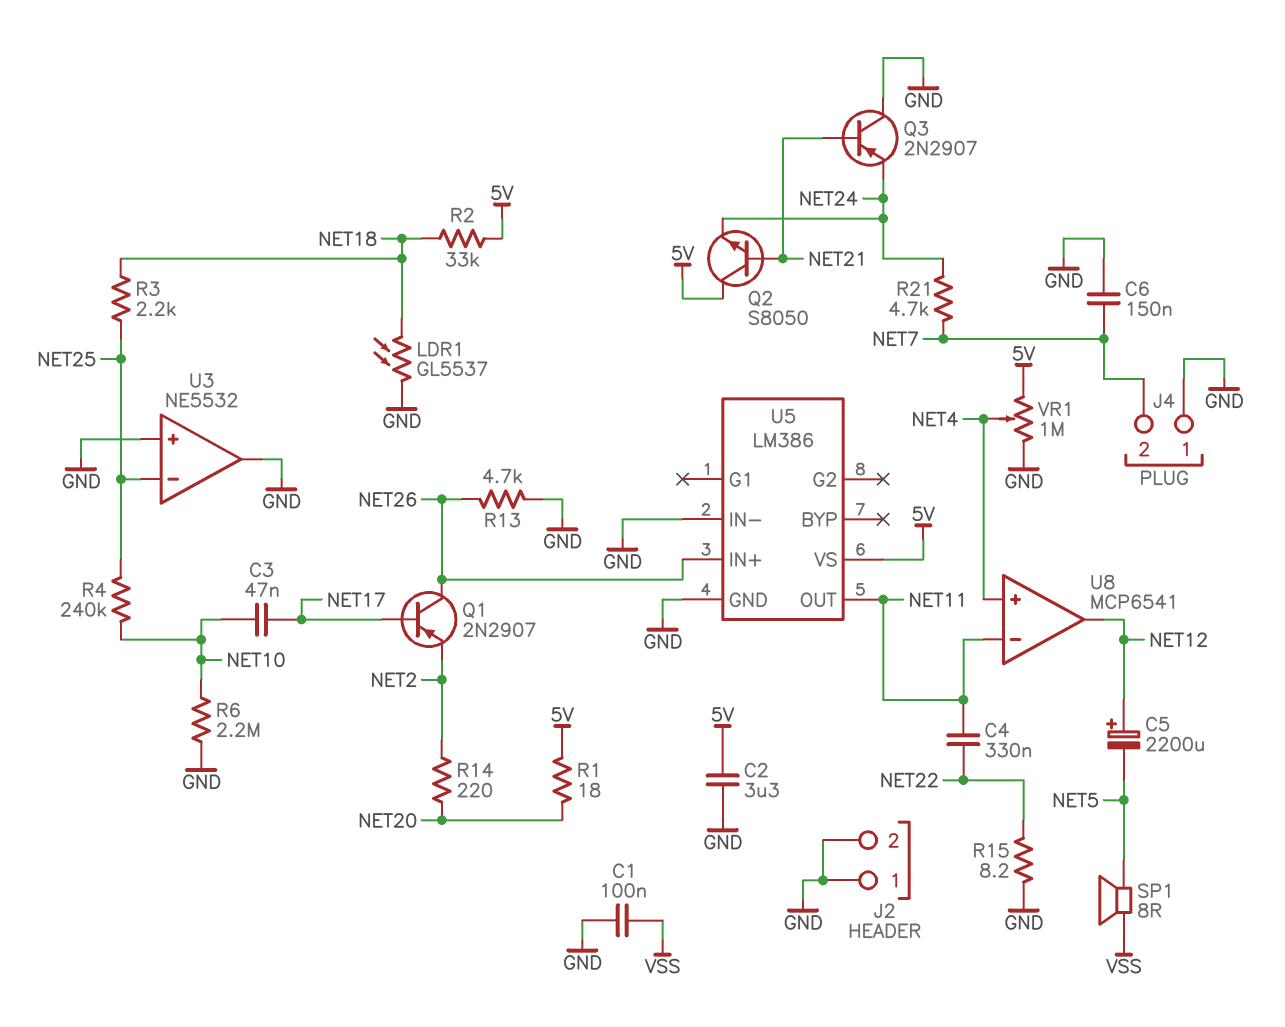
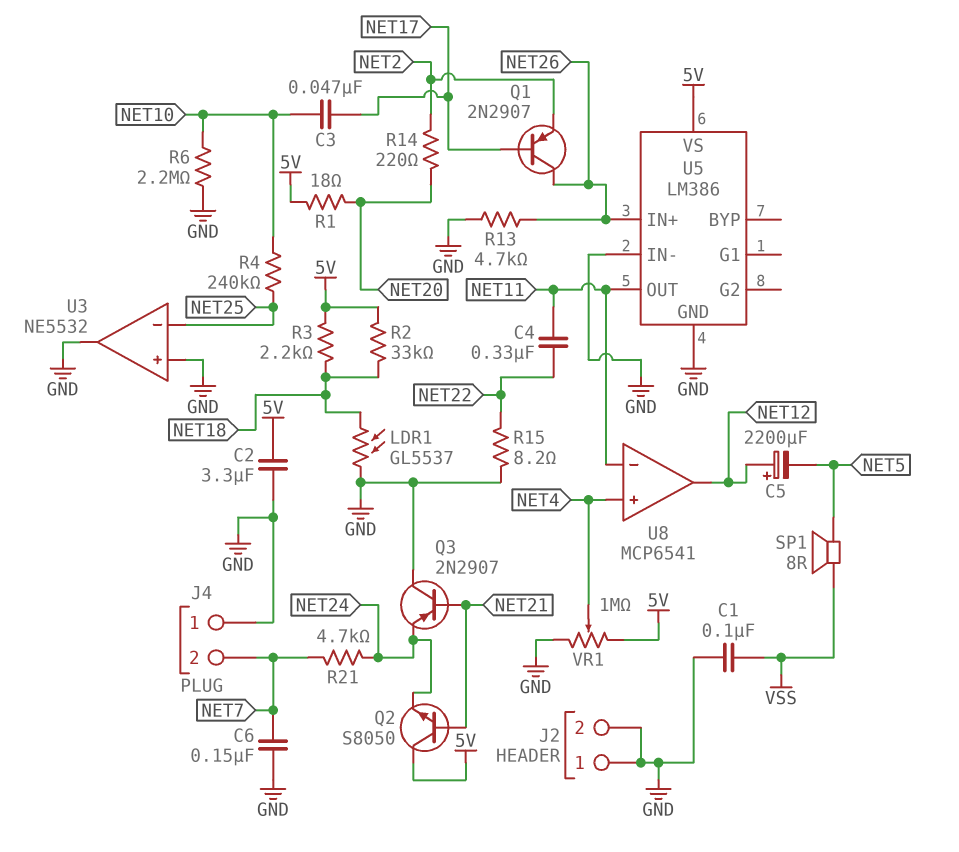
R3: 2.2k (NET18, NET25) -> 2.2k (5V, NET18)

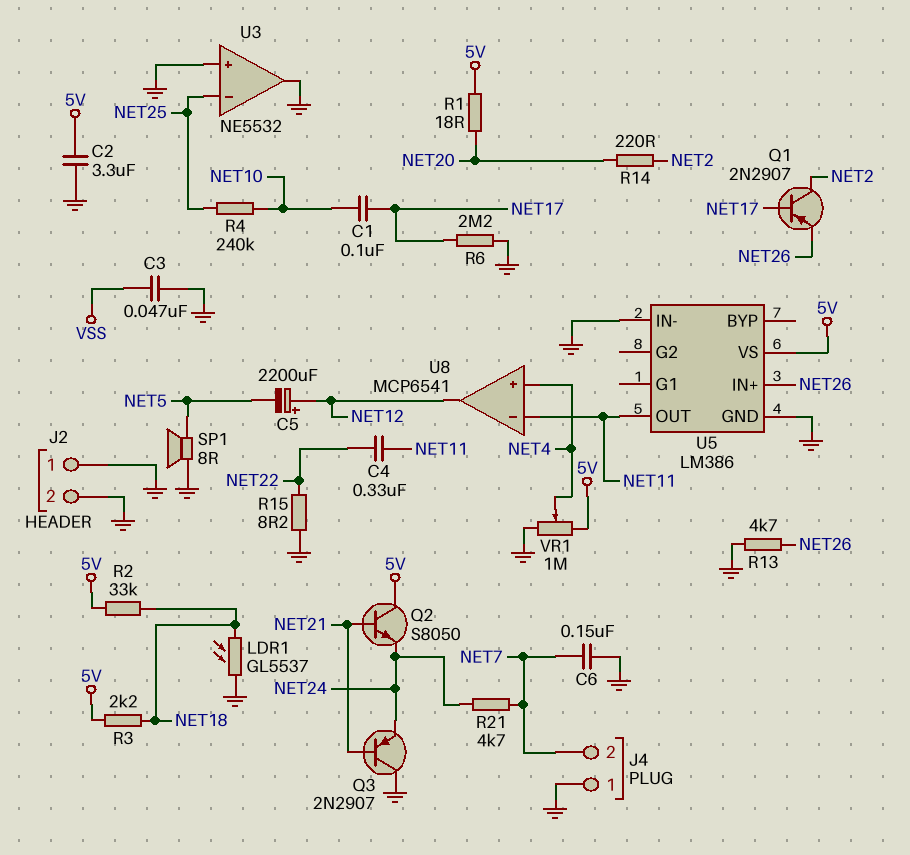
C1: 100nF (GND, VSS) -> 100nF (NET10, NET17)
C3: 47nF (NET10, NET17) -> 47nF (GND, VSS)
Q1: PNP 2N2907 (B NET17, C NET26, E NET2) -> PNP 2N2907 (B NET17, C NET2, E NET26)
R6: 2.2M (GND, NET10) -> 2.2M (GND, NET17)
SP1: speaker 8R (NET5, VSS) -> speaker 8R (GND, NET5)

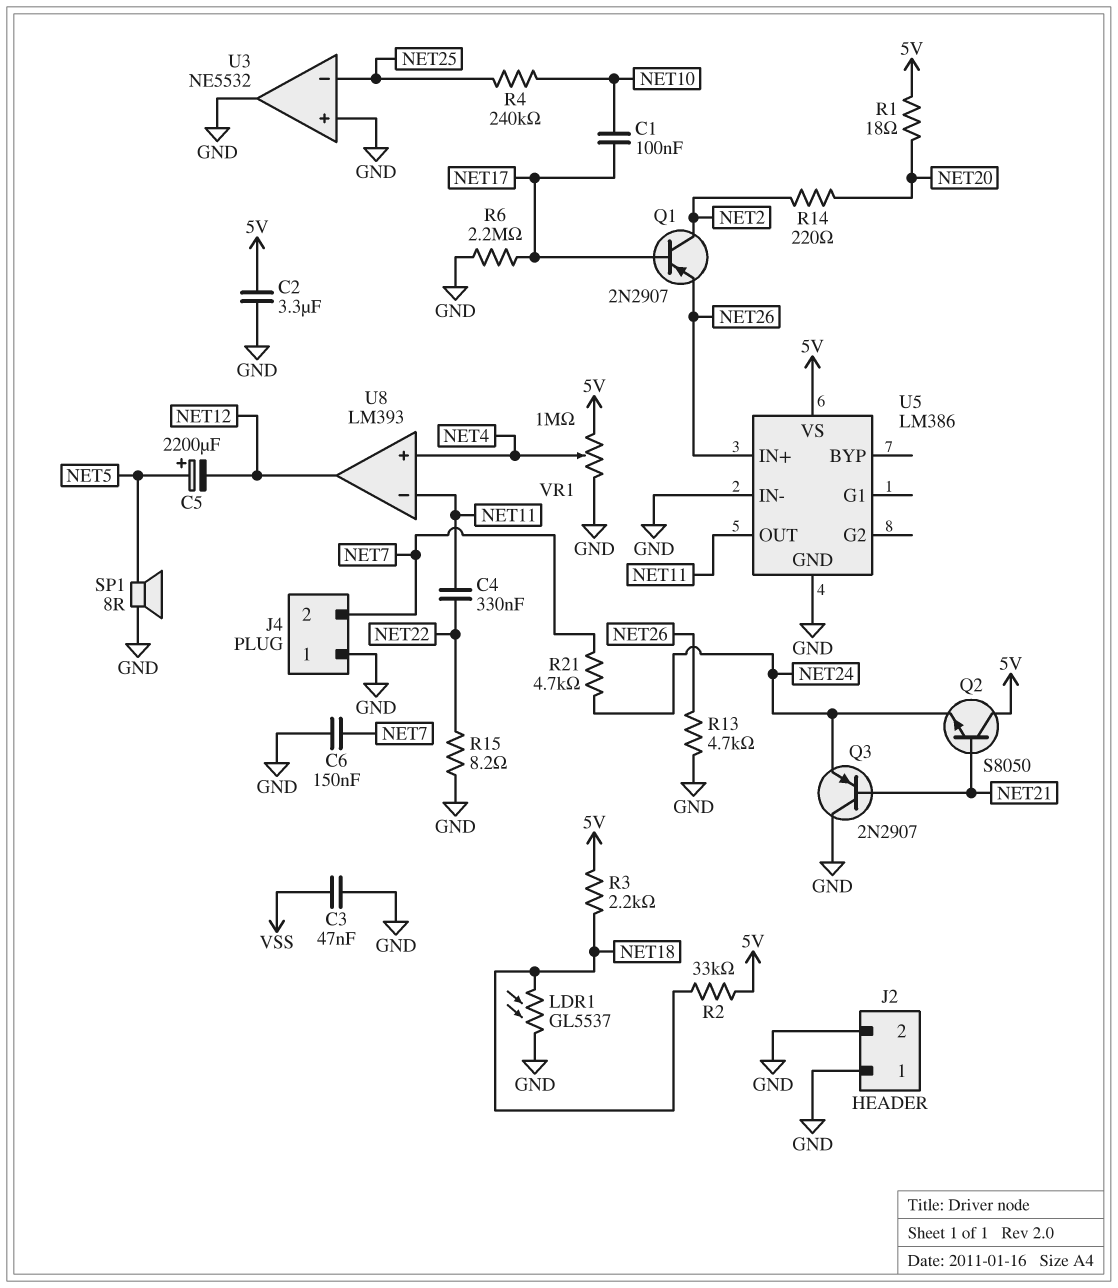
C5: 2200uF (plus NET12, minus NET5) -> 2200uF (plus NET5, minus NET12)
U8: MCP6541 -> LM393

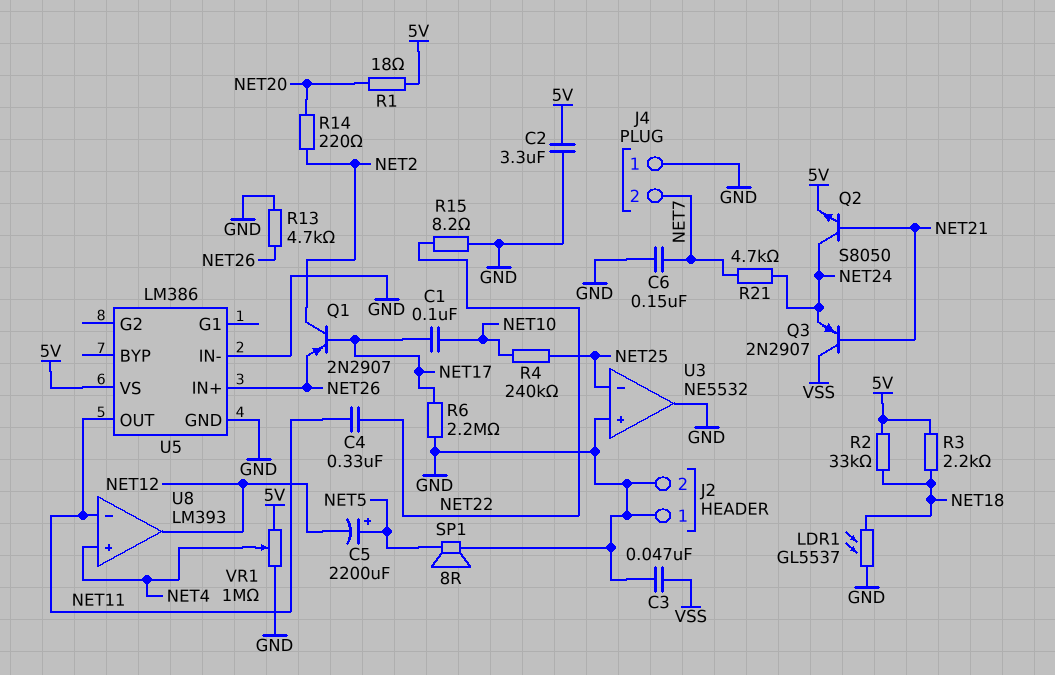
Q2: NPN S8050 (B NET21, C 5V, E NET24) -> NPN S8050 (B NET21, C NET24, E 5V)
Q3: PNP 2N2907 (B NET21, C GND, E NET24) -> PNP 2N2907 (B NET21, C VSS, E NET24)

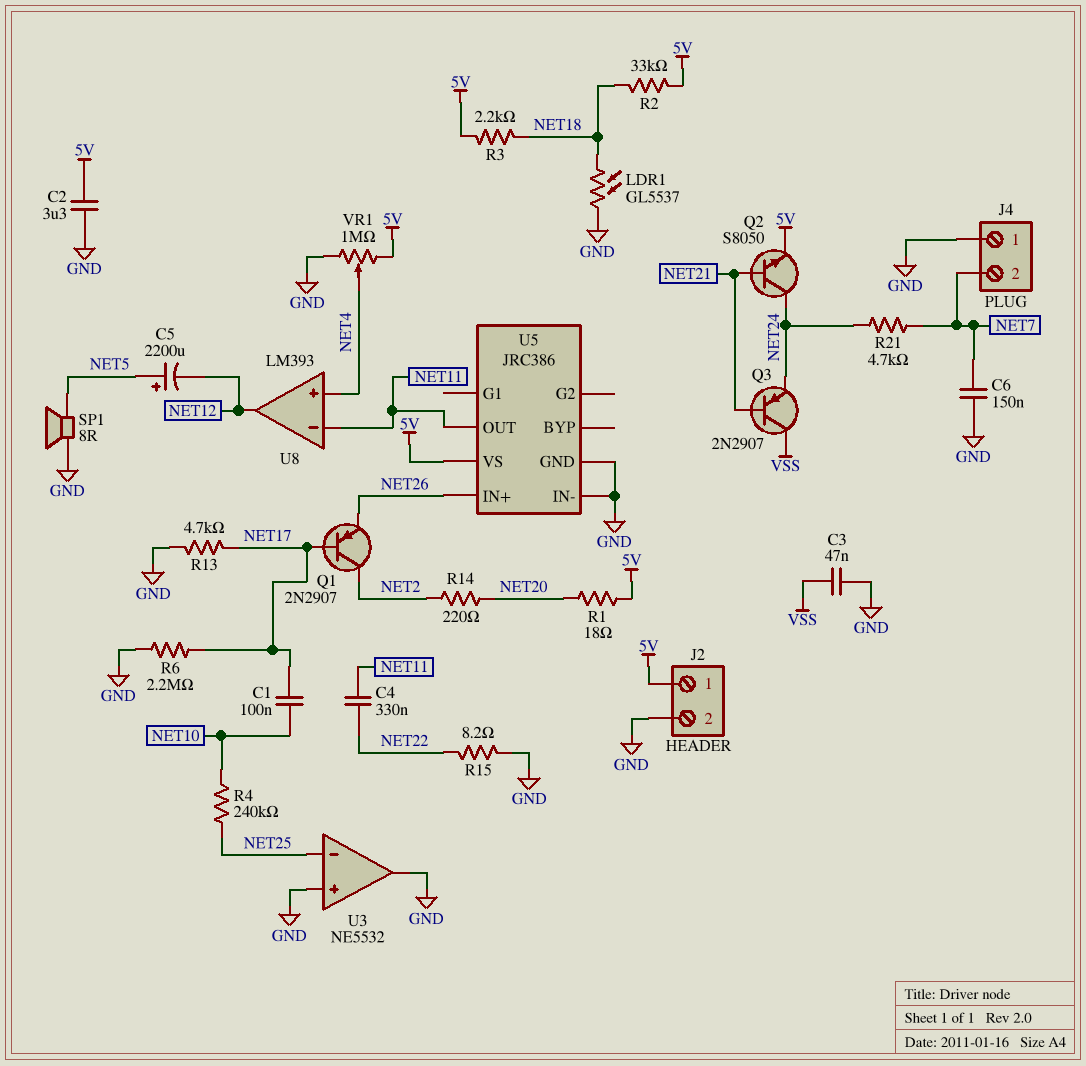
J2 pin 1: GND -> 5V
R13: 4.7k (GND, NET26) -> 4.7k (GND, NET17)
U5: LM386 -> JRC386

